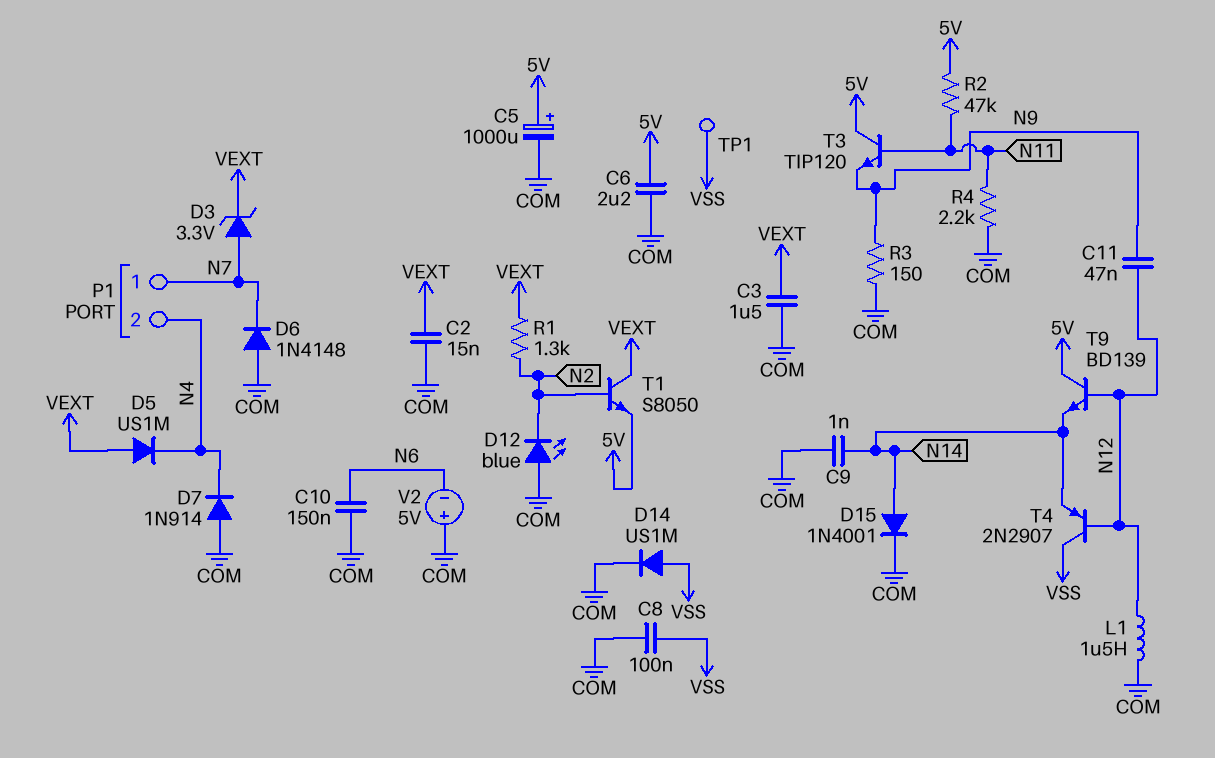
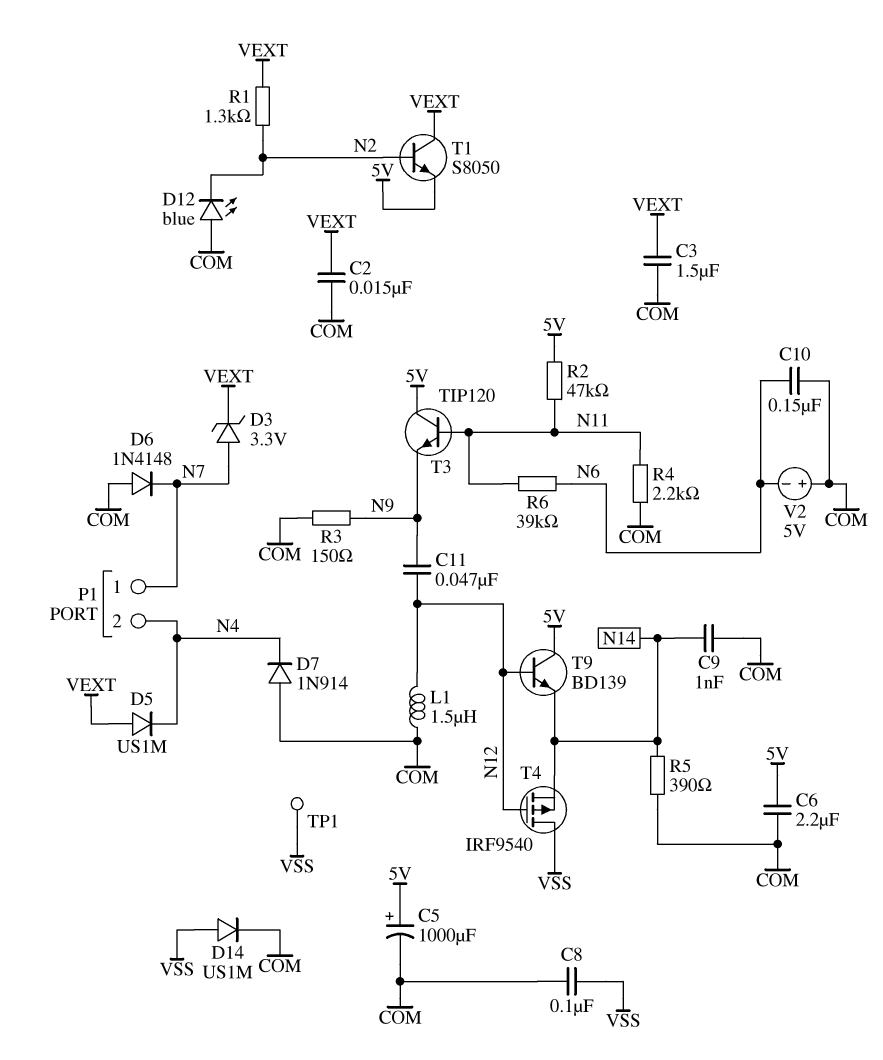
D15: diode 1N4001 (A N14, K COM) -> none
R5: none -> 390 (COM, N14)
R6: none -> 39k (N6, N11)
T4: PNP 2N2907 (B N12, C VSS, E N14) -> PMOS IRF9540 (G N12, D VSS, S N14)

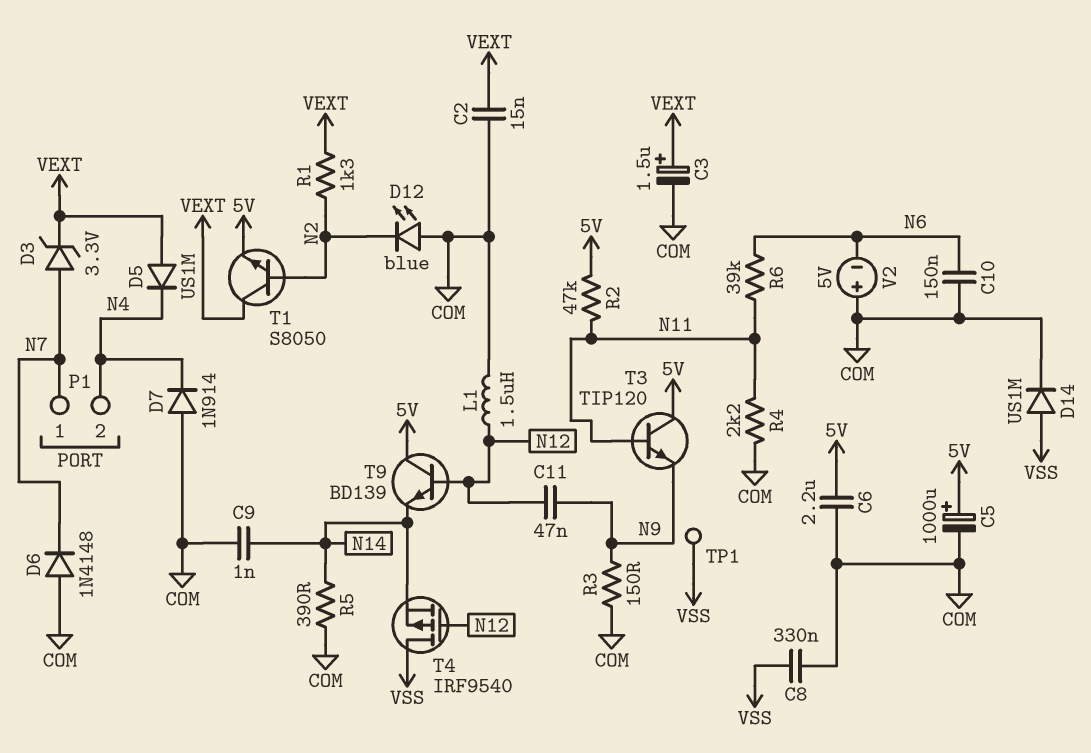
C3: 1.5uF (COM, VEXT) -> 1.5uF (plus VEXT, minus COM)
C8: 100nF (COM, VSS) -> 330nF (COM, VSS)

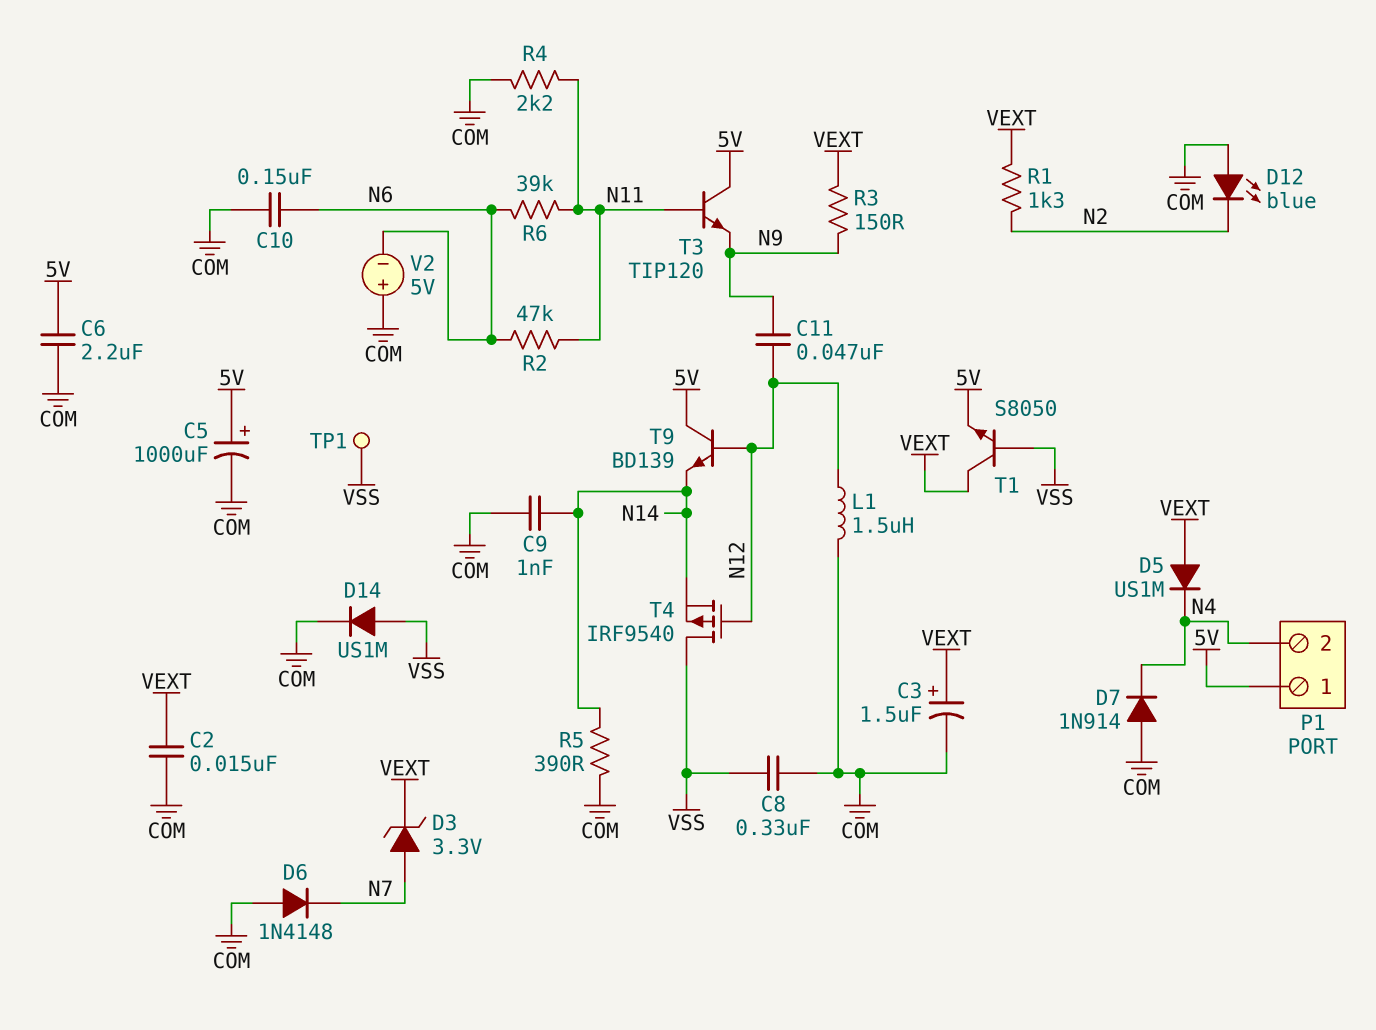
P1 pin 1: N7 -> 5V
R2: 47k (5V, N11) -> 47k (N6, N11)
R3: 150 (COM, N9) -> 150 (N9, VEXT)
T1: NPN S8050 (B N2, C VEXT, E 5V) -> NPN S8050 (B VSS, C VEXT, E 5V)

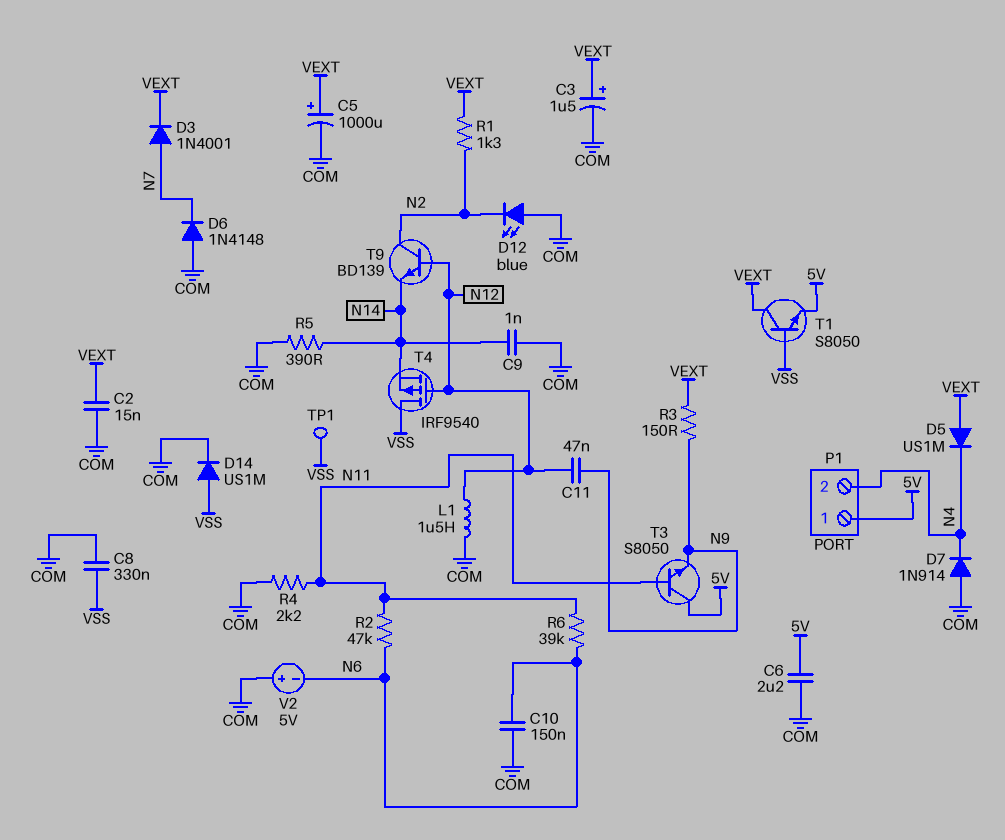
C5: 1000uF (plus 5V, minus COM) -> 1000uF (plus VEXT, minus COM)
D3: zener 3.3V (A N7, K VEXT) -> diode 1N4001 (A N7, K VEXT)
T3: NPN TIP120 (B N11, C 5V, E N9) -> NPN S8050 (B N11, C 5V, E N9)
T9: NPN BD139 (B N12, C 5V, E N14) -> NPN BD139 (B N12, C N2, E N14)

